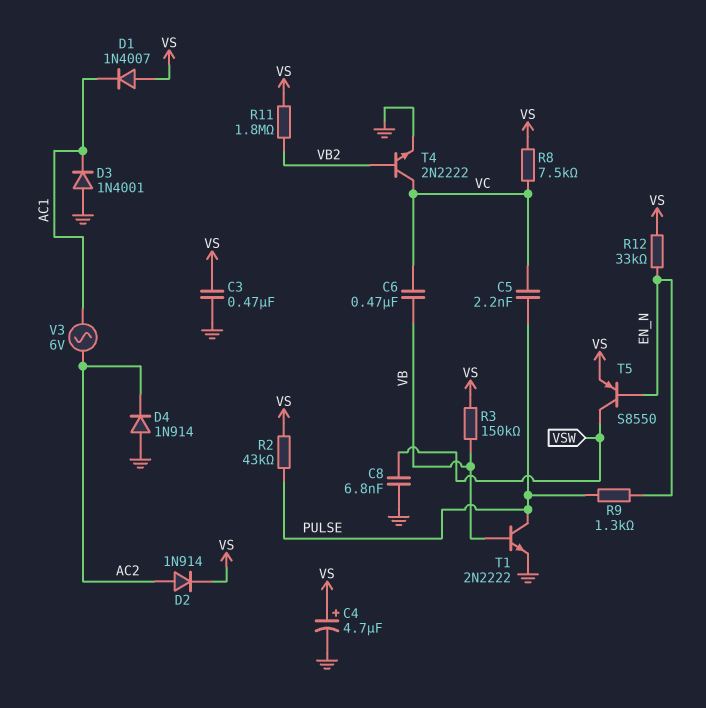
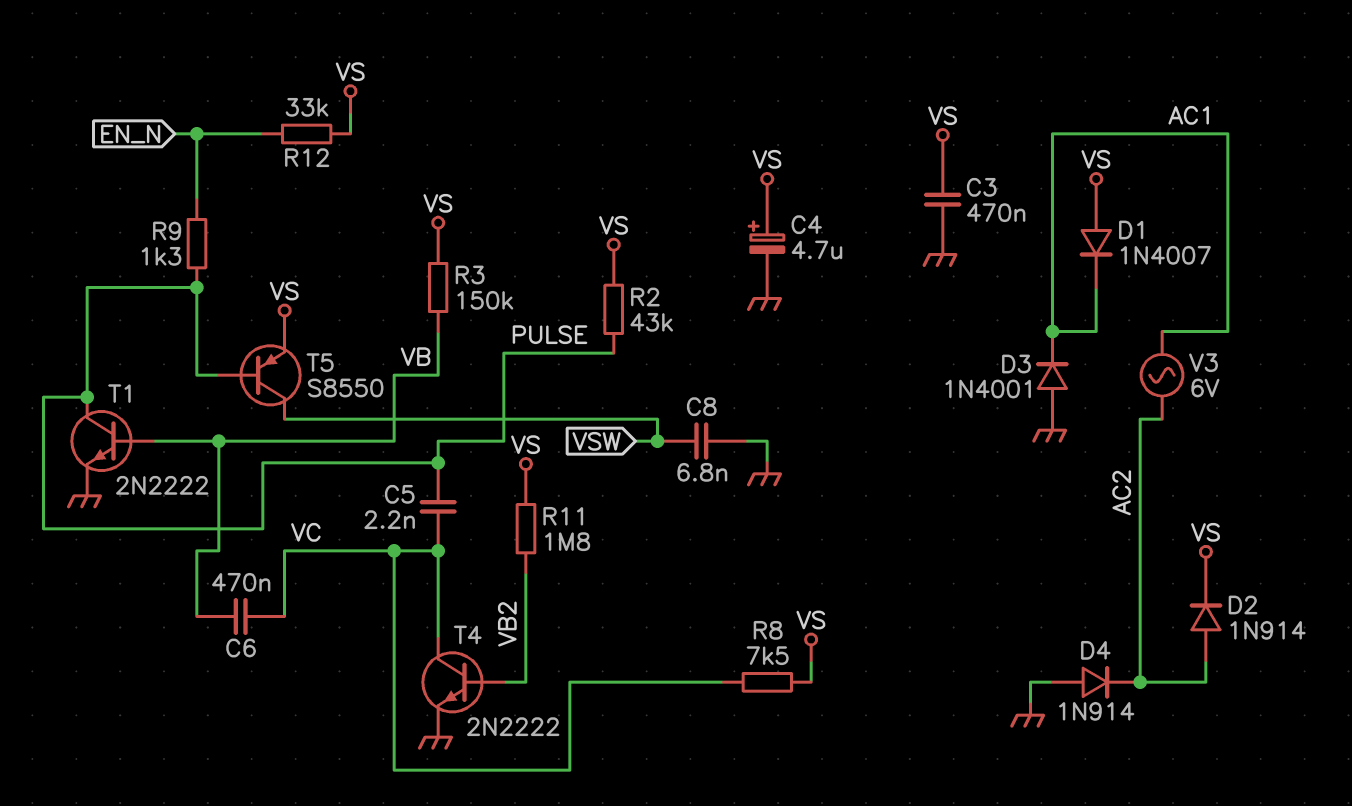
T5: PNP S8550 (B EN_N, C VSW, E VS) -> PNP S8550 (B PULSE, C VSW, E VS)

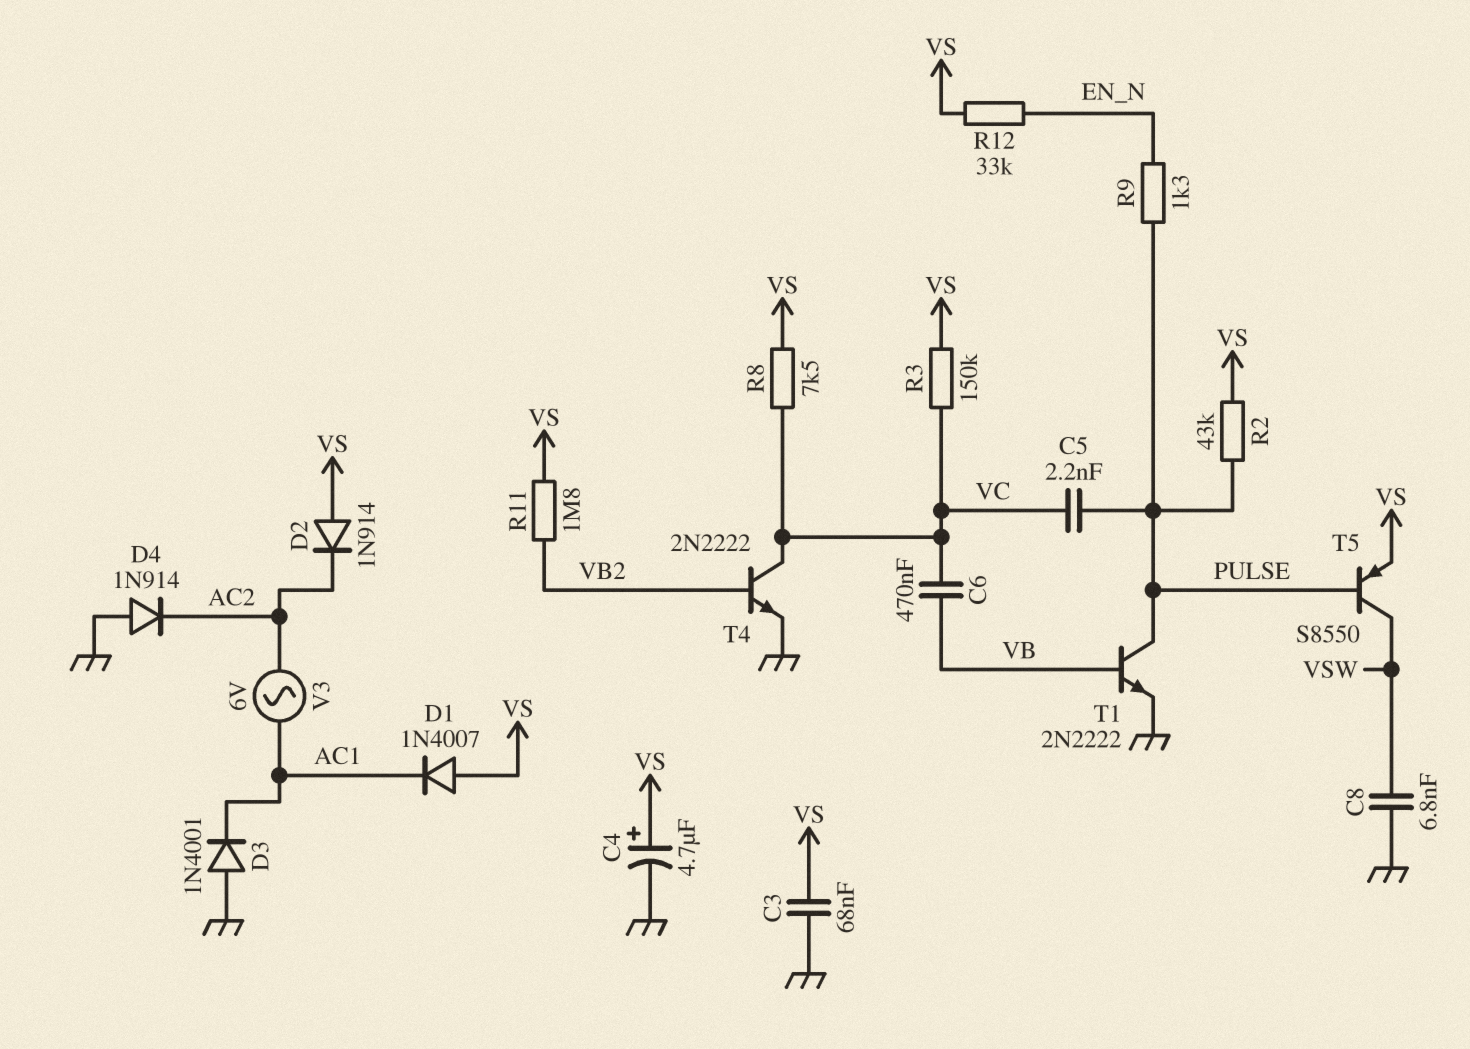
C3: 470nF (GND, VS) -> 68nF (GND, VS)
D2: diode 1N914 (A AC2, K VS) -> diode 1N914 (A VS, K AC2)
R3: 150k (VB, VS) -> 150k (VC, VS)

